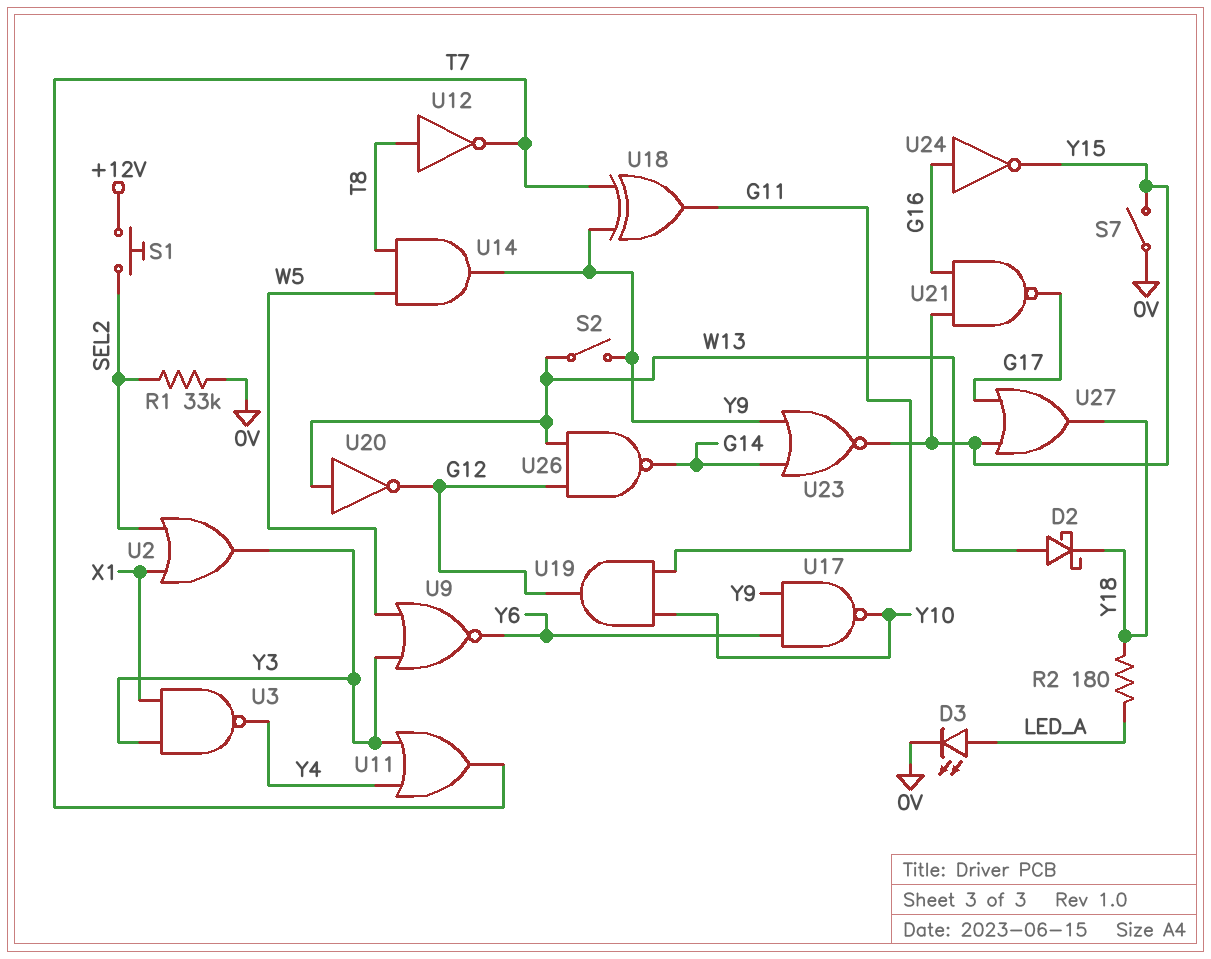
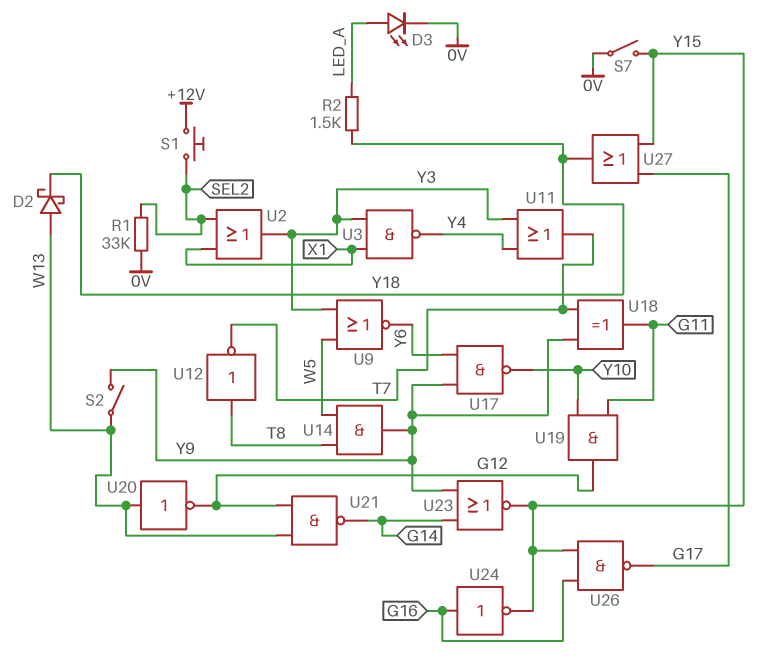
R2: 180 (LED_A, Y18) -> 1.5k (LED_A, Y18)
U21: NAND (in G16, in Y15, out G17) -> NAND (in G12, in W13, out G14)
U26: NAND (in G12, in W13, out G14) -> NAND (in G16, in Y15, out G17)

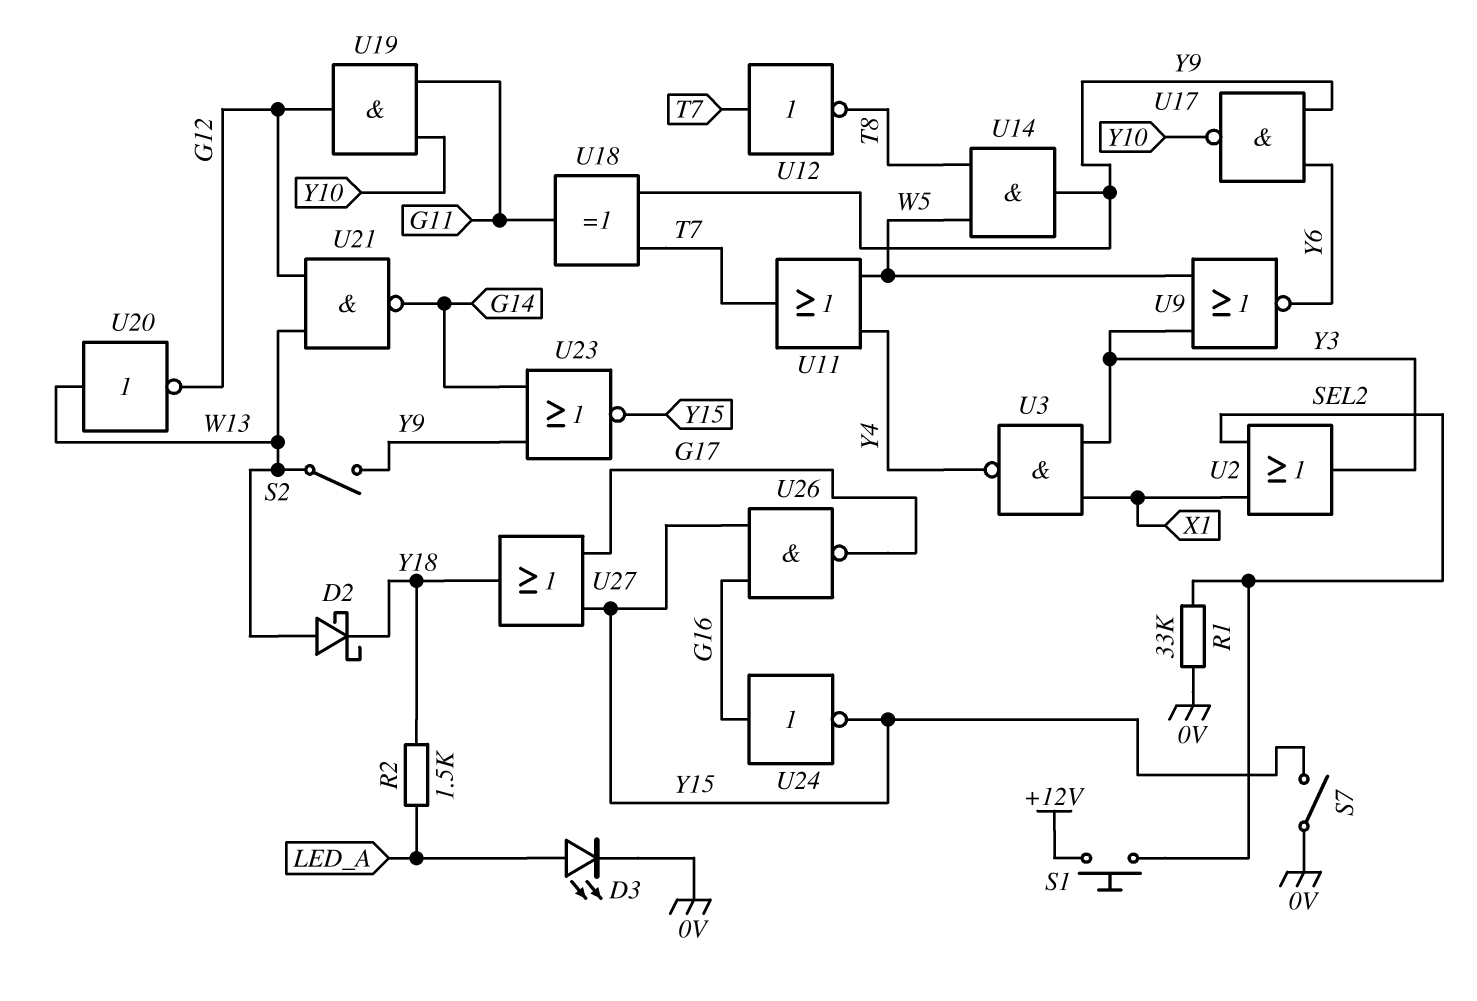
U11: OR (in Y3, in Y4, out T7) -> OR (in W5, in Y4, out T7)
U12: NOT (in T8, out T7) -> NOT (in T7, out T8)

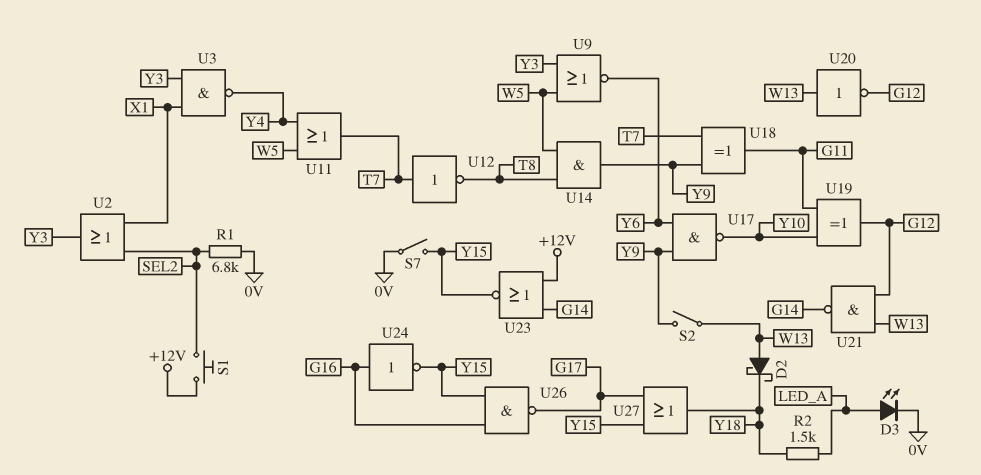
R1: 33k (0V, SEL2) -> 6.8k (0V, SEL2)
U19: AND (in G11, in Y10, out G12) -> XOR (in G11, in Y10, out G12)
U23: NOR (in G14, in Y9, out Y15) -> NOR (in +12V, in G14, out Y15)

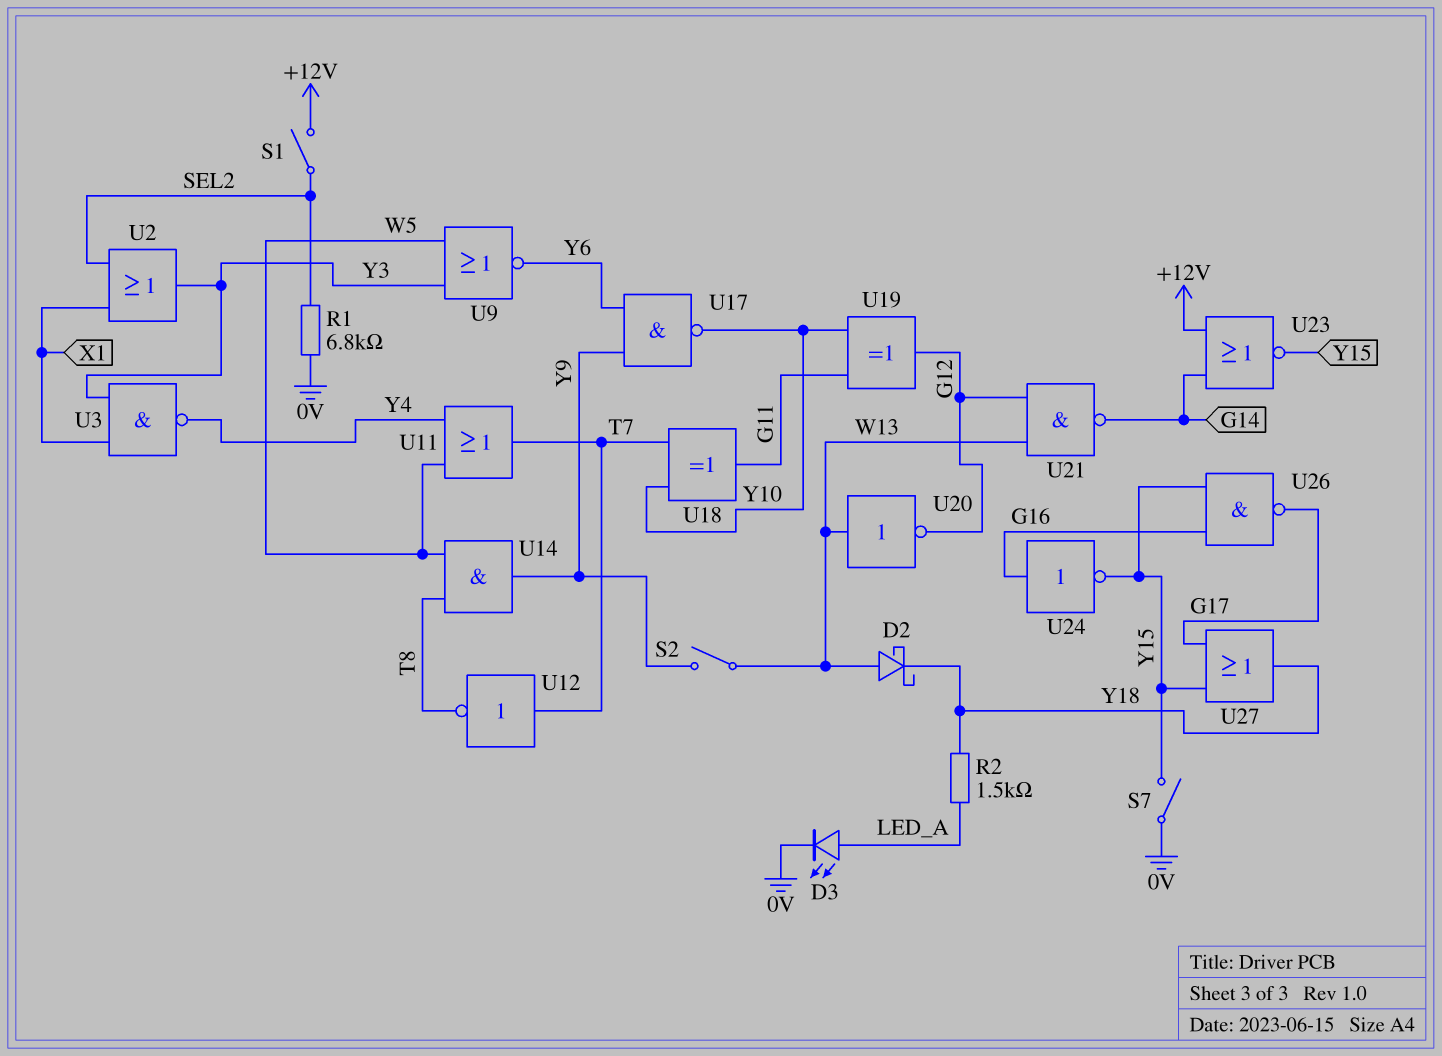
S1: button (+12V, SEL2) -> switch (+12V, SEL2)
U18: XOR (in T7, in Y9, out G11) -> XOR (in T7, in Y10, out G11)

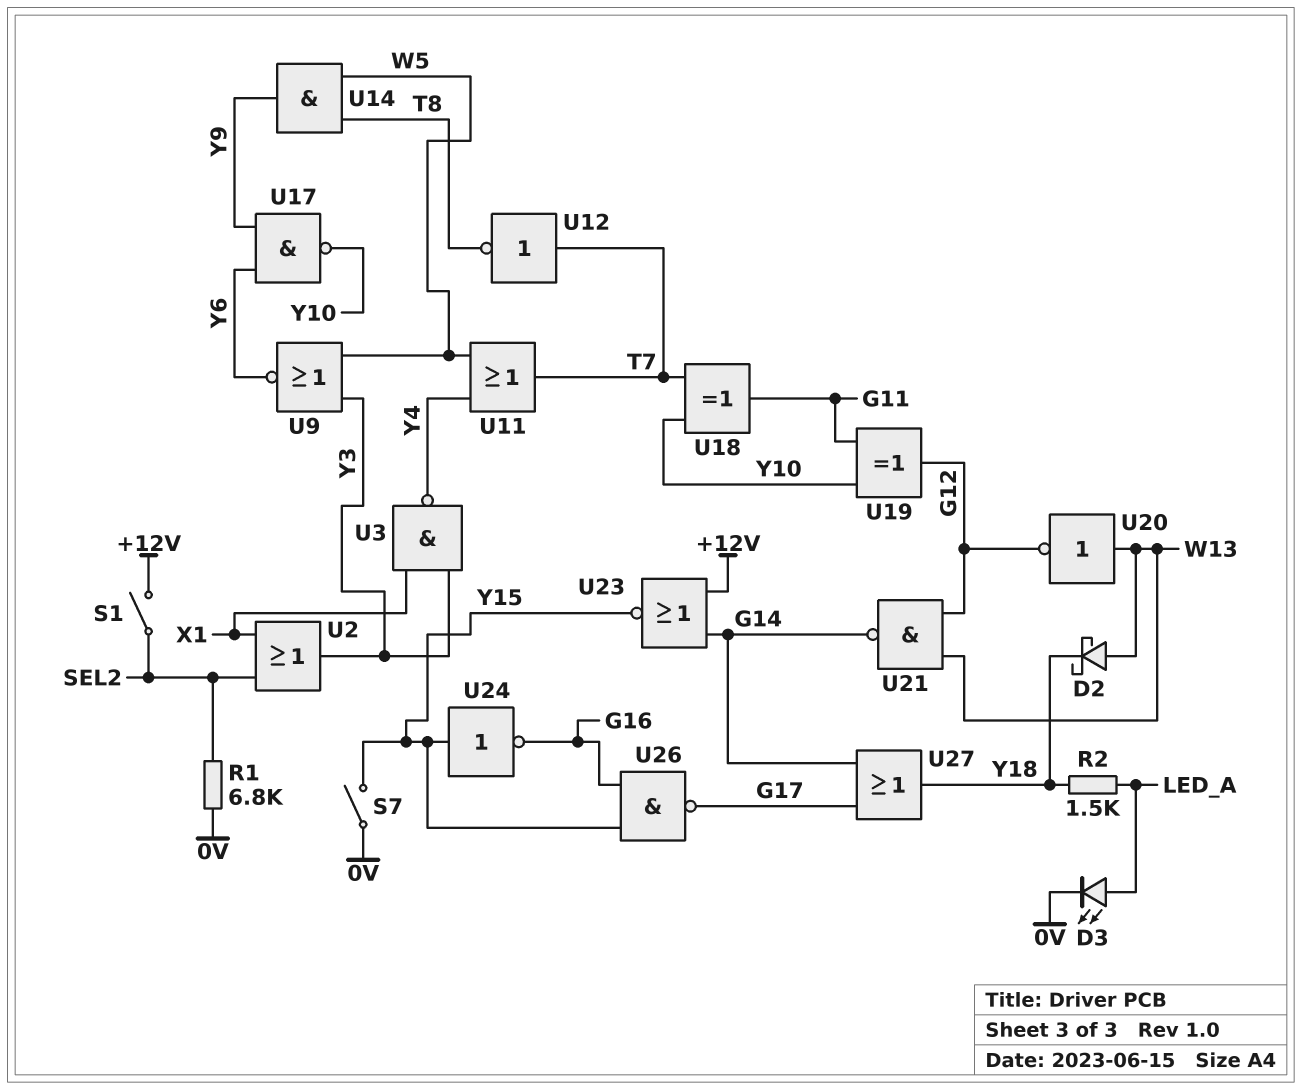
S2: switch (W13, Y9) -> none
U24: NOT (in G16, out Y15) -> NOT (in Y15, out G16)
U27: OR (in G17, in Y15, out Y18) -> OR (in G14, in G17, out Y18)

